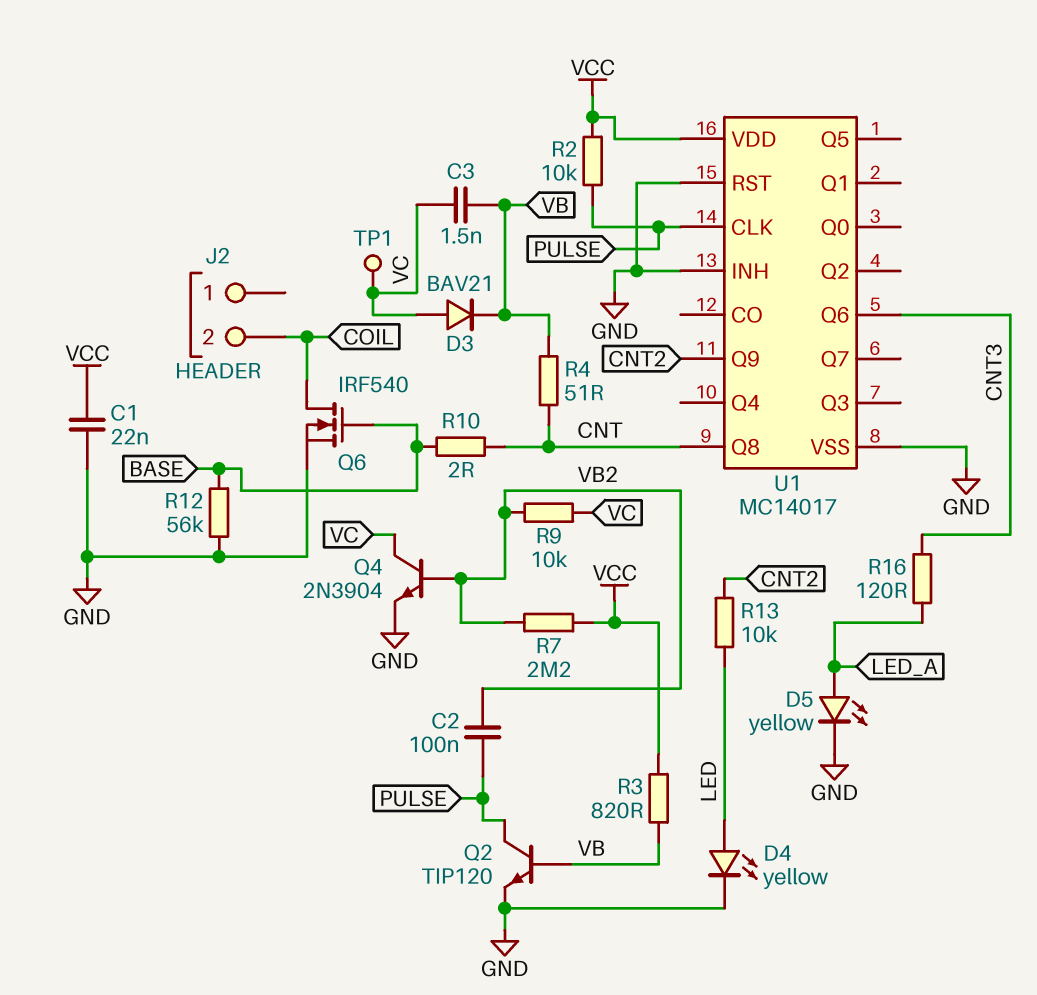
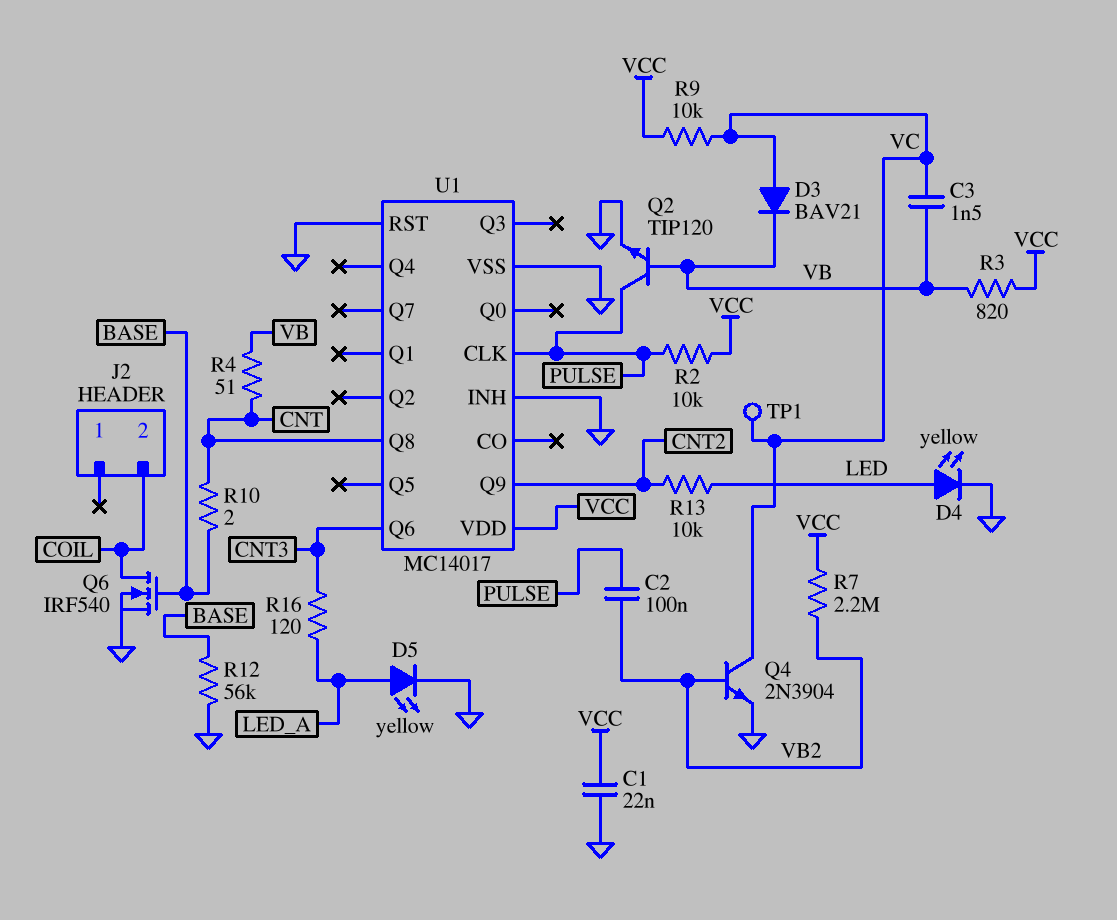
R9: 10k (VB2, VC) -> 10k (VC, VCC)

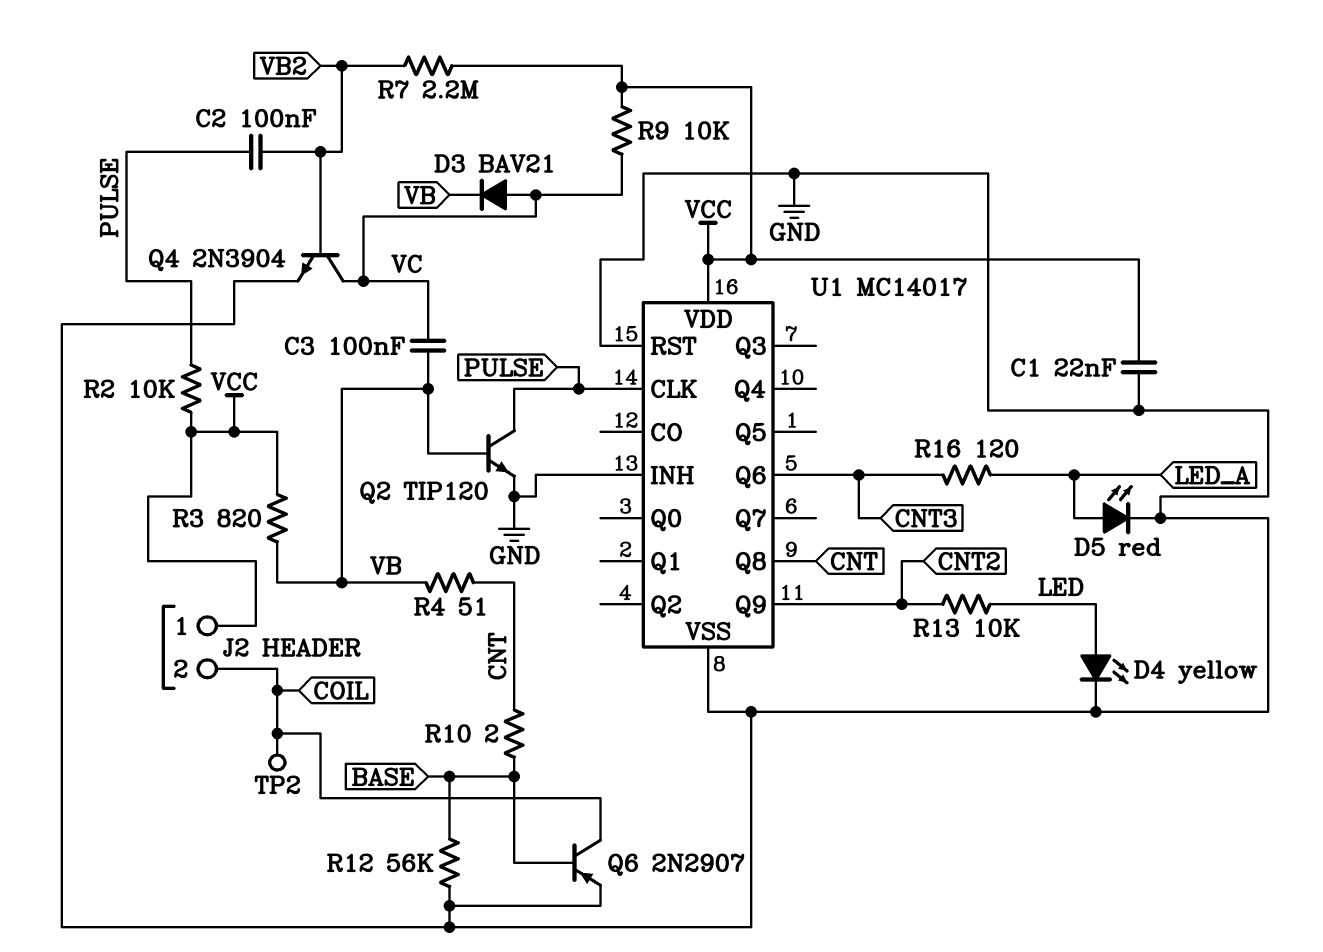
C3: 1.5nF (VB, VC) -> 100nF (VB, VC)
D5: LED yellow (A LED_A, K GND) -> LED red (A LED_A, K GND)
J2 pin 1: none -> VCC
Q6: NMOS IRF540 (G BASE, D COIL, S GND) -> PNP 2N2907 (B BASE, C COIL, E GND)
TP1: test point (VC) -> none
TP2: none -> test point (COIL)

